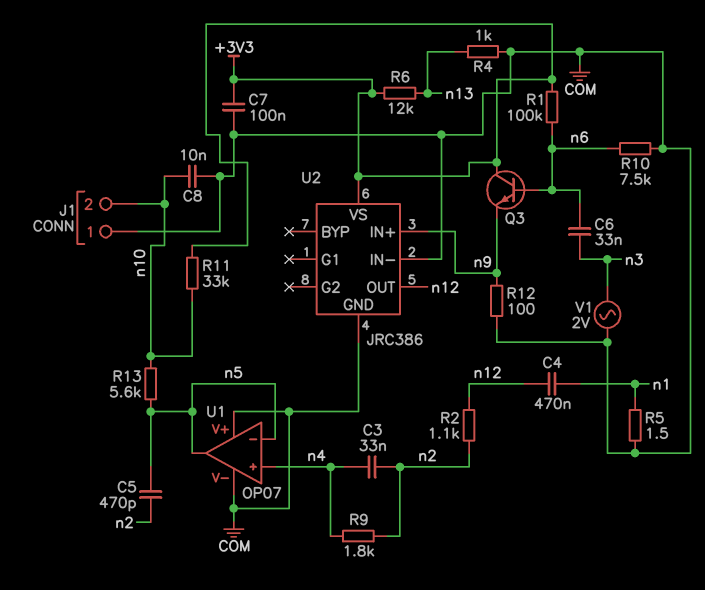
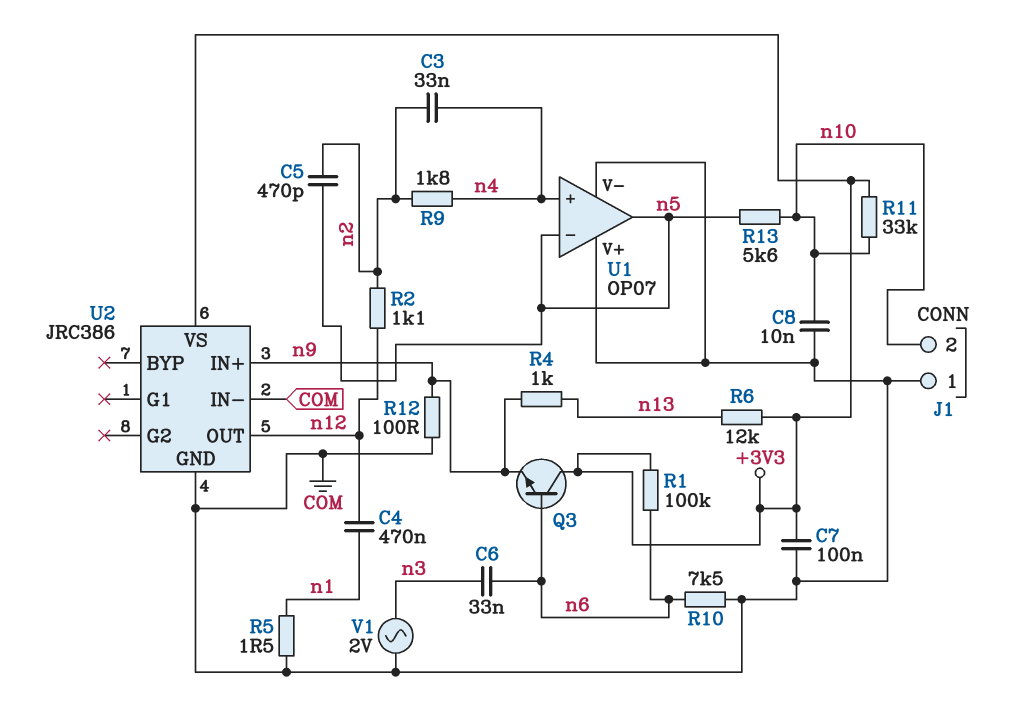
R4: 1k (COM, n13) -> 1k (n9, n13)

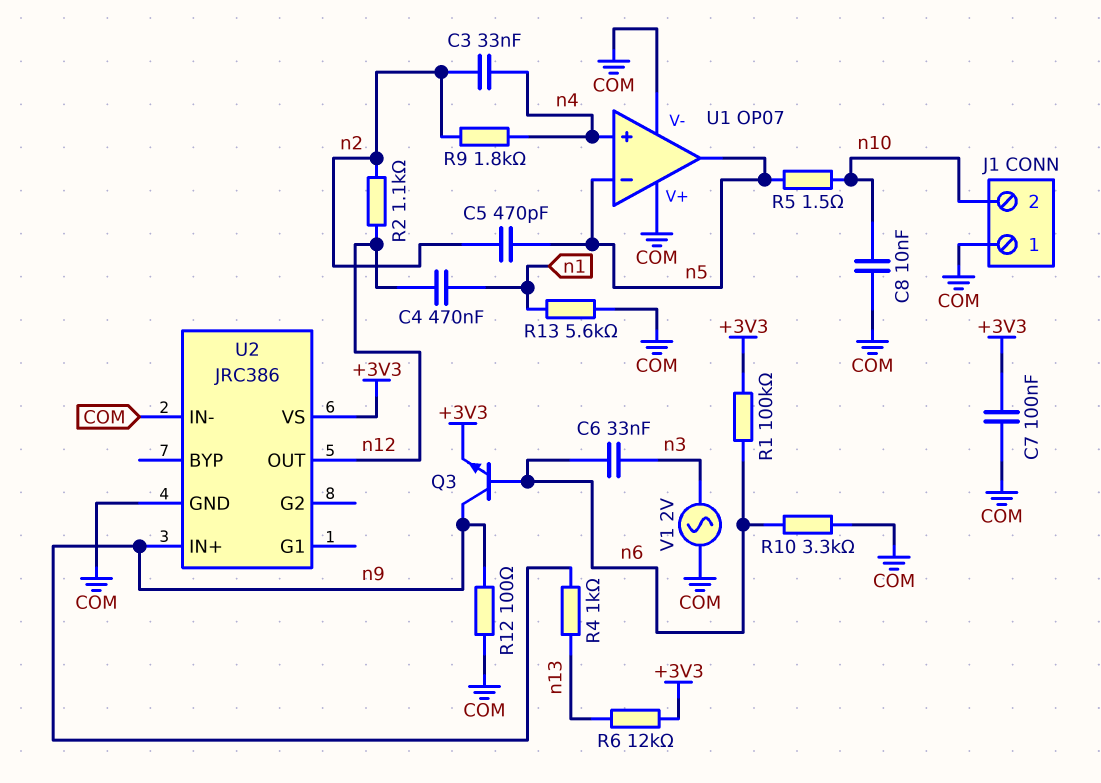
Q3: NPN (B n6, C +3V3, E n9) -> NPN (B n6, C n9, E +3V3)
R5: 1.5 (COM, n1) -> 1.5 (n5, n10)
R10: 7.5k (COM, n6) -> 3.3k (COM, n6)
R11: 33k (+3V3, n10) -> none
R13: 5.6k (n5, n10) -> 5.6k (COM, n1)

